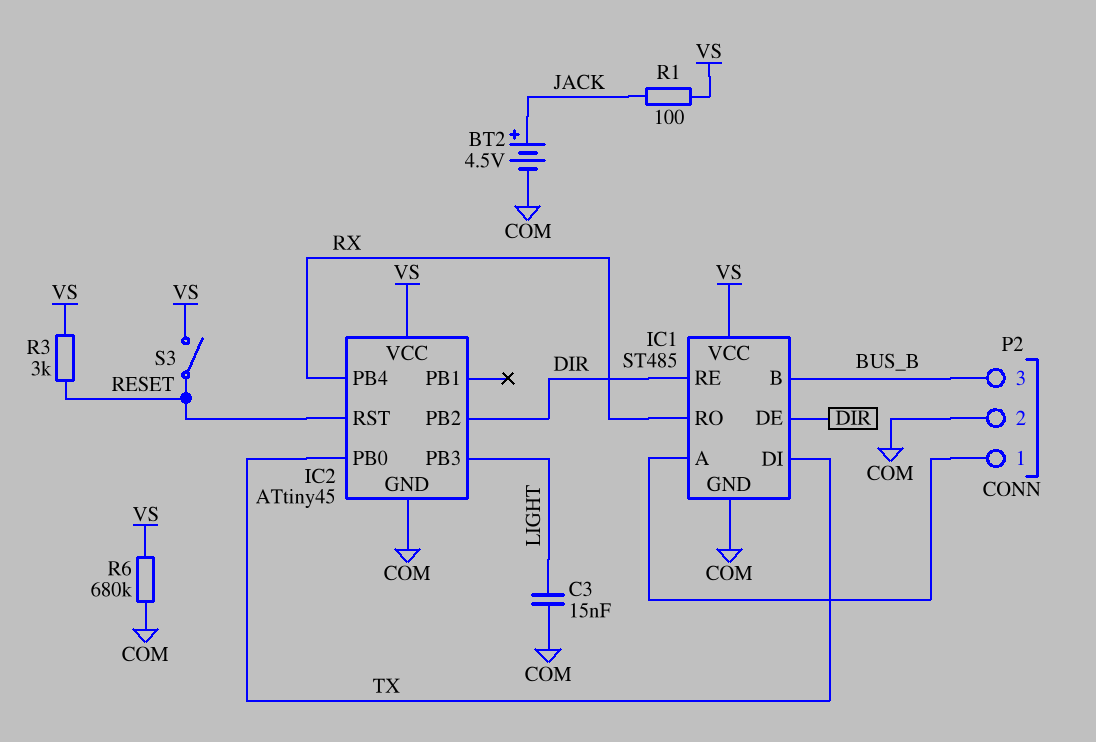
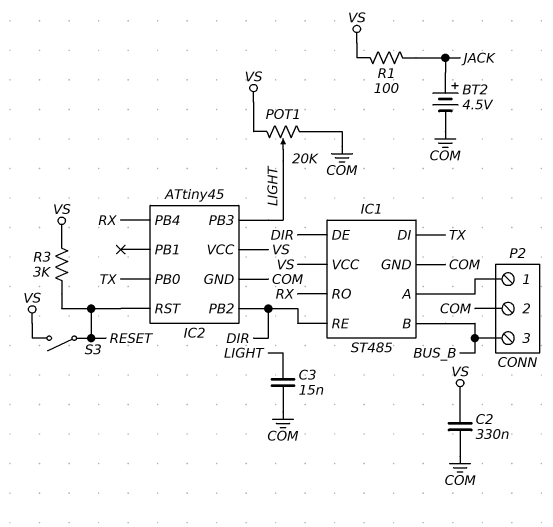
C2: none -> 330nF (COM, VS)
POT1: none -> 20k (COM, VS, wiper LIGHT)
R6: 680k (COM, VS) -> none

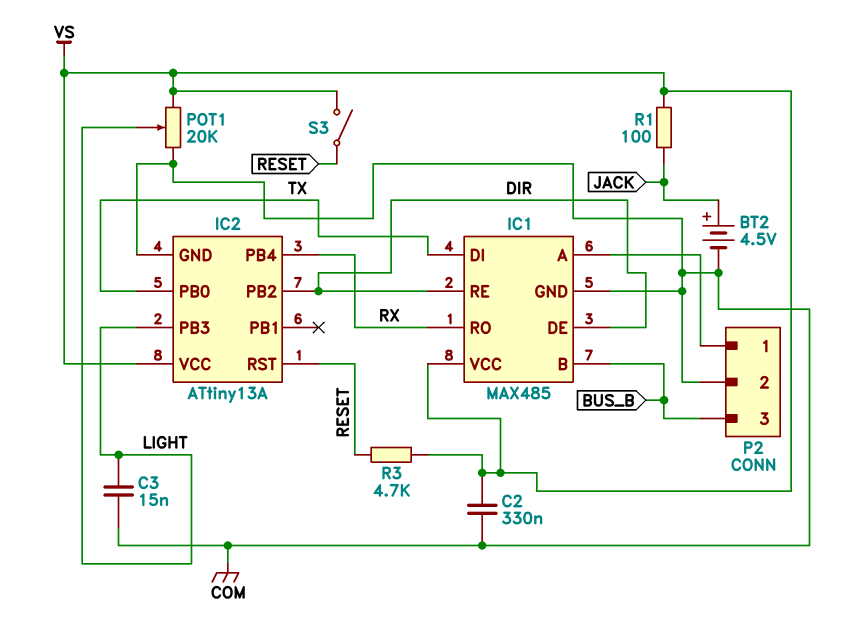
IC1: ST485 -> MAX485
IC2: ATtiny45 -> ATtiny13A
R3: 3k (RESET, VS) -> 4.7k (RESET, VS)

